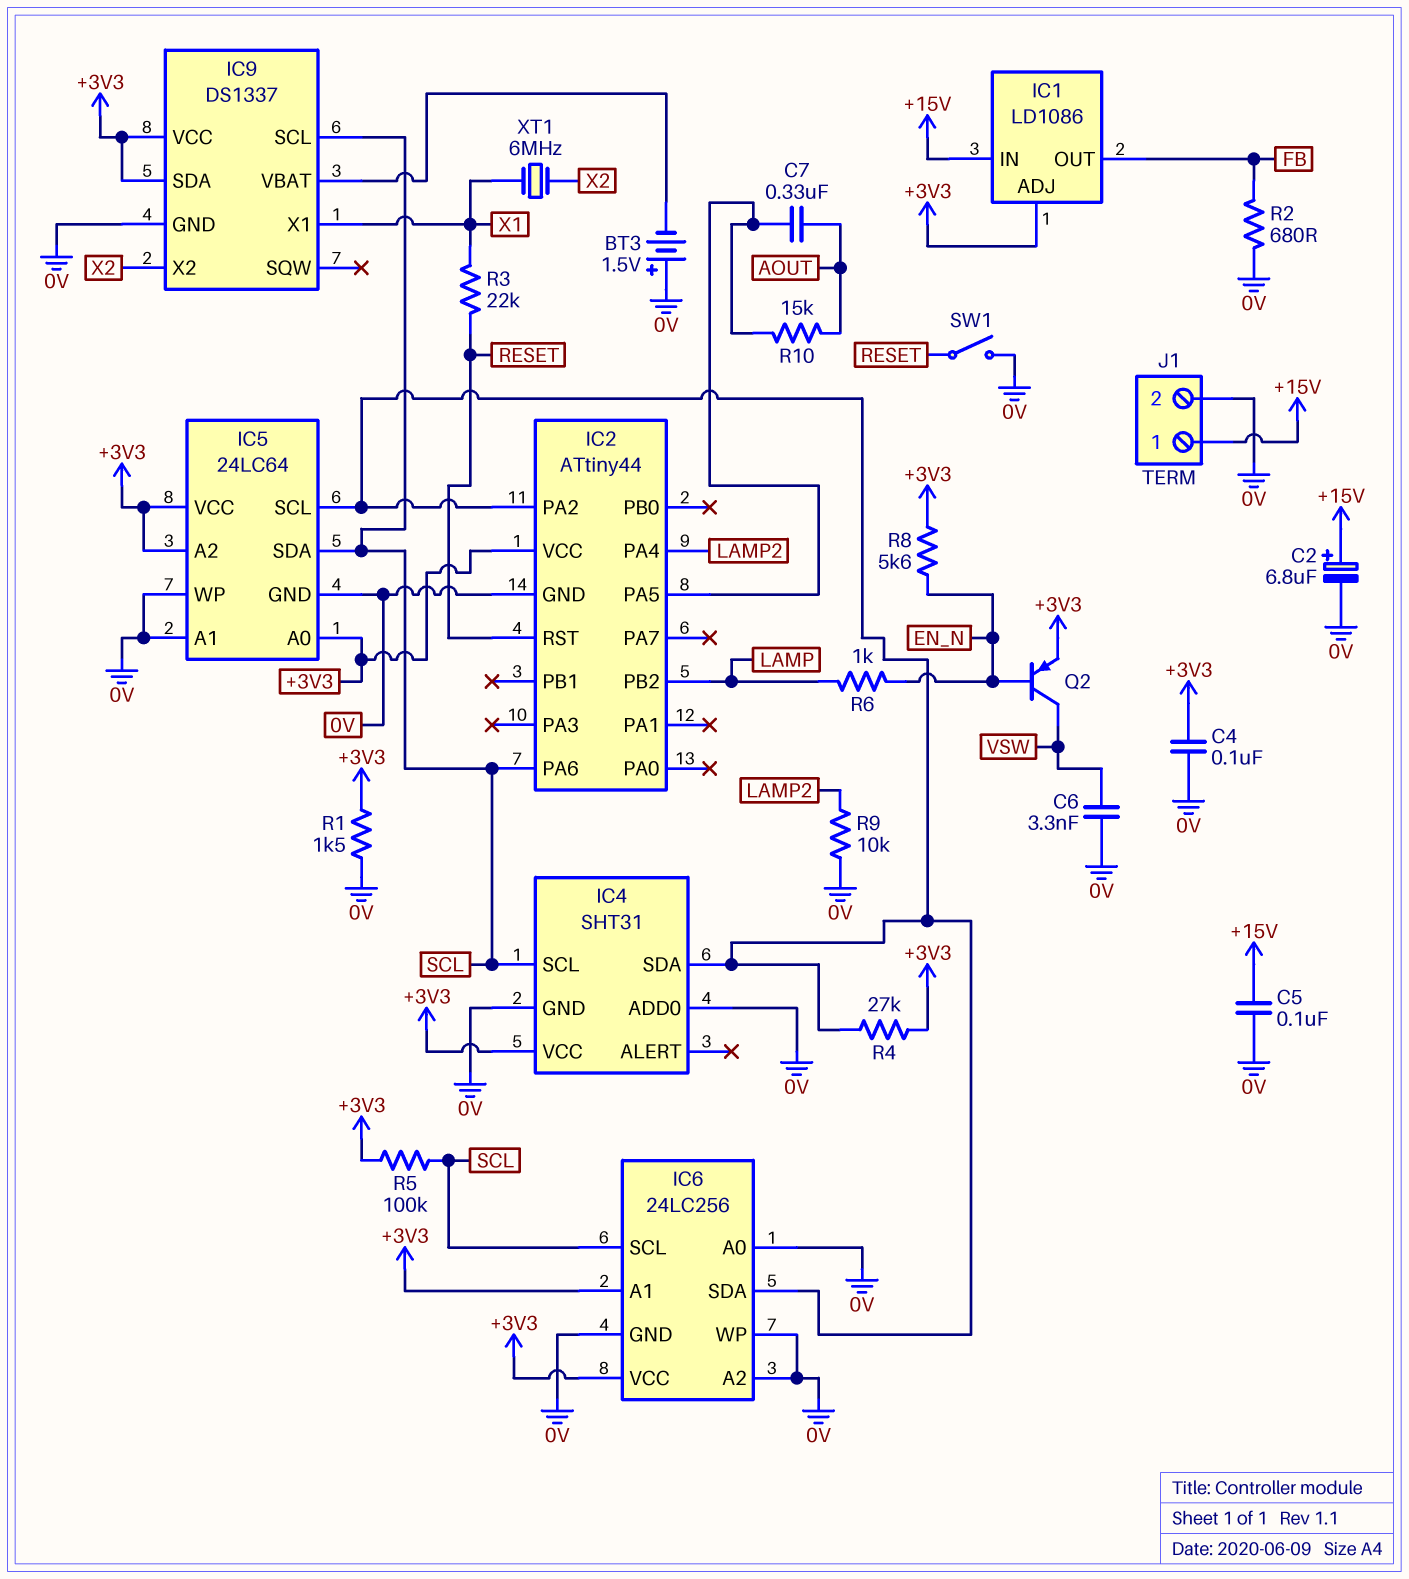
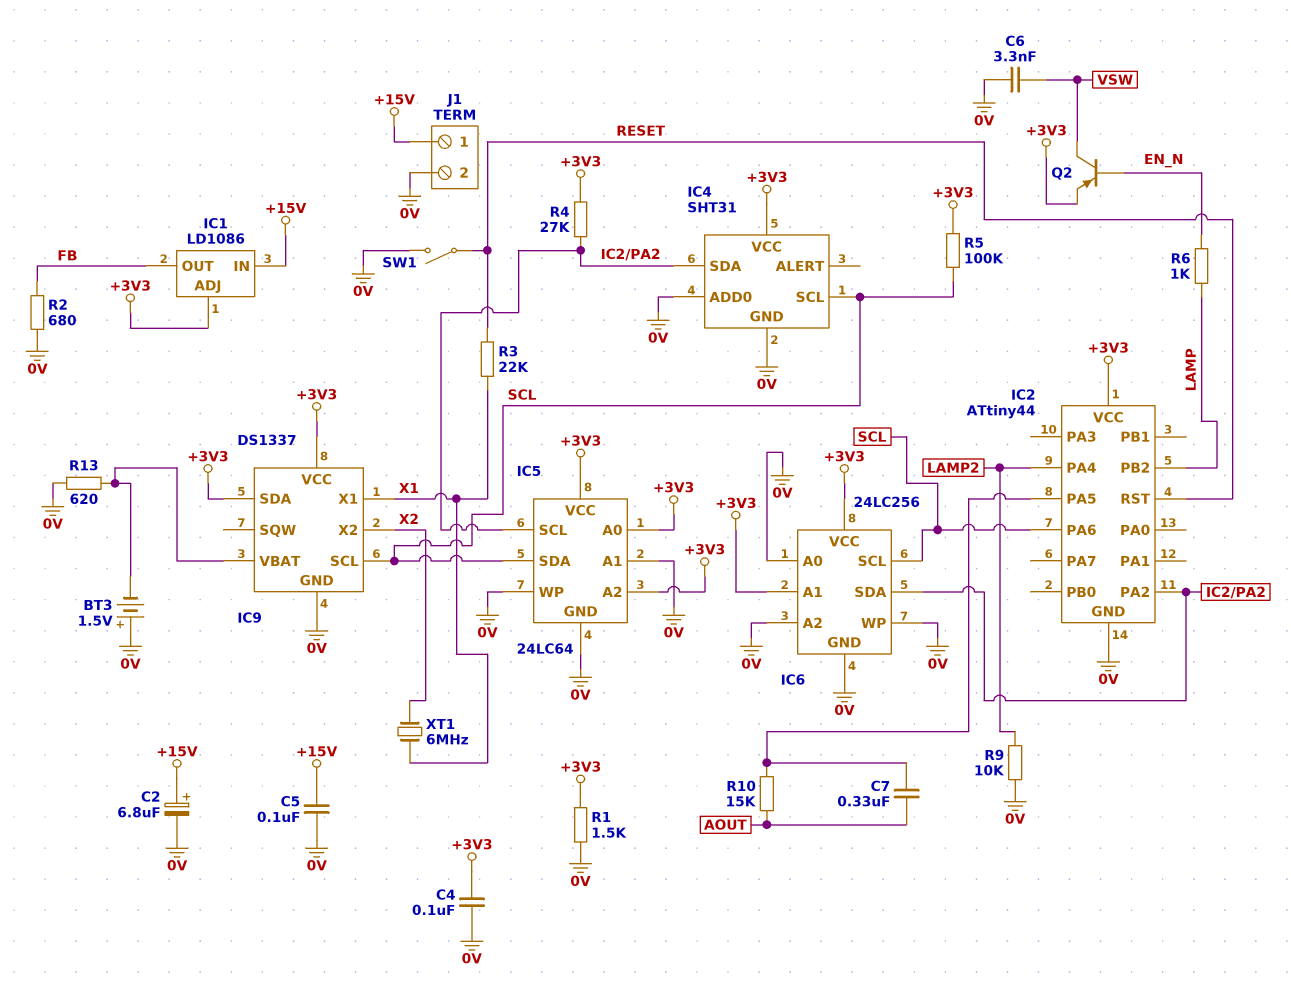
R8: 5.6k (+3V3, EN_N) -> none
R13: none -> 620 (0V, IC9/VBAT)

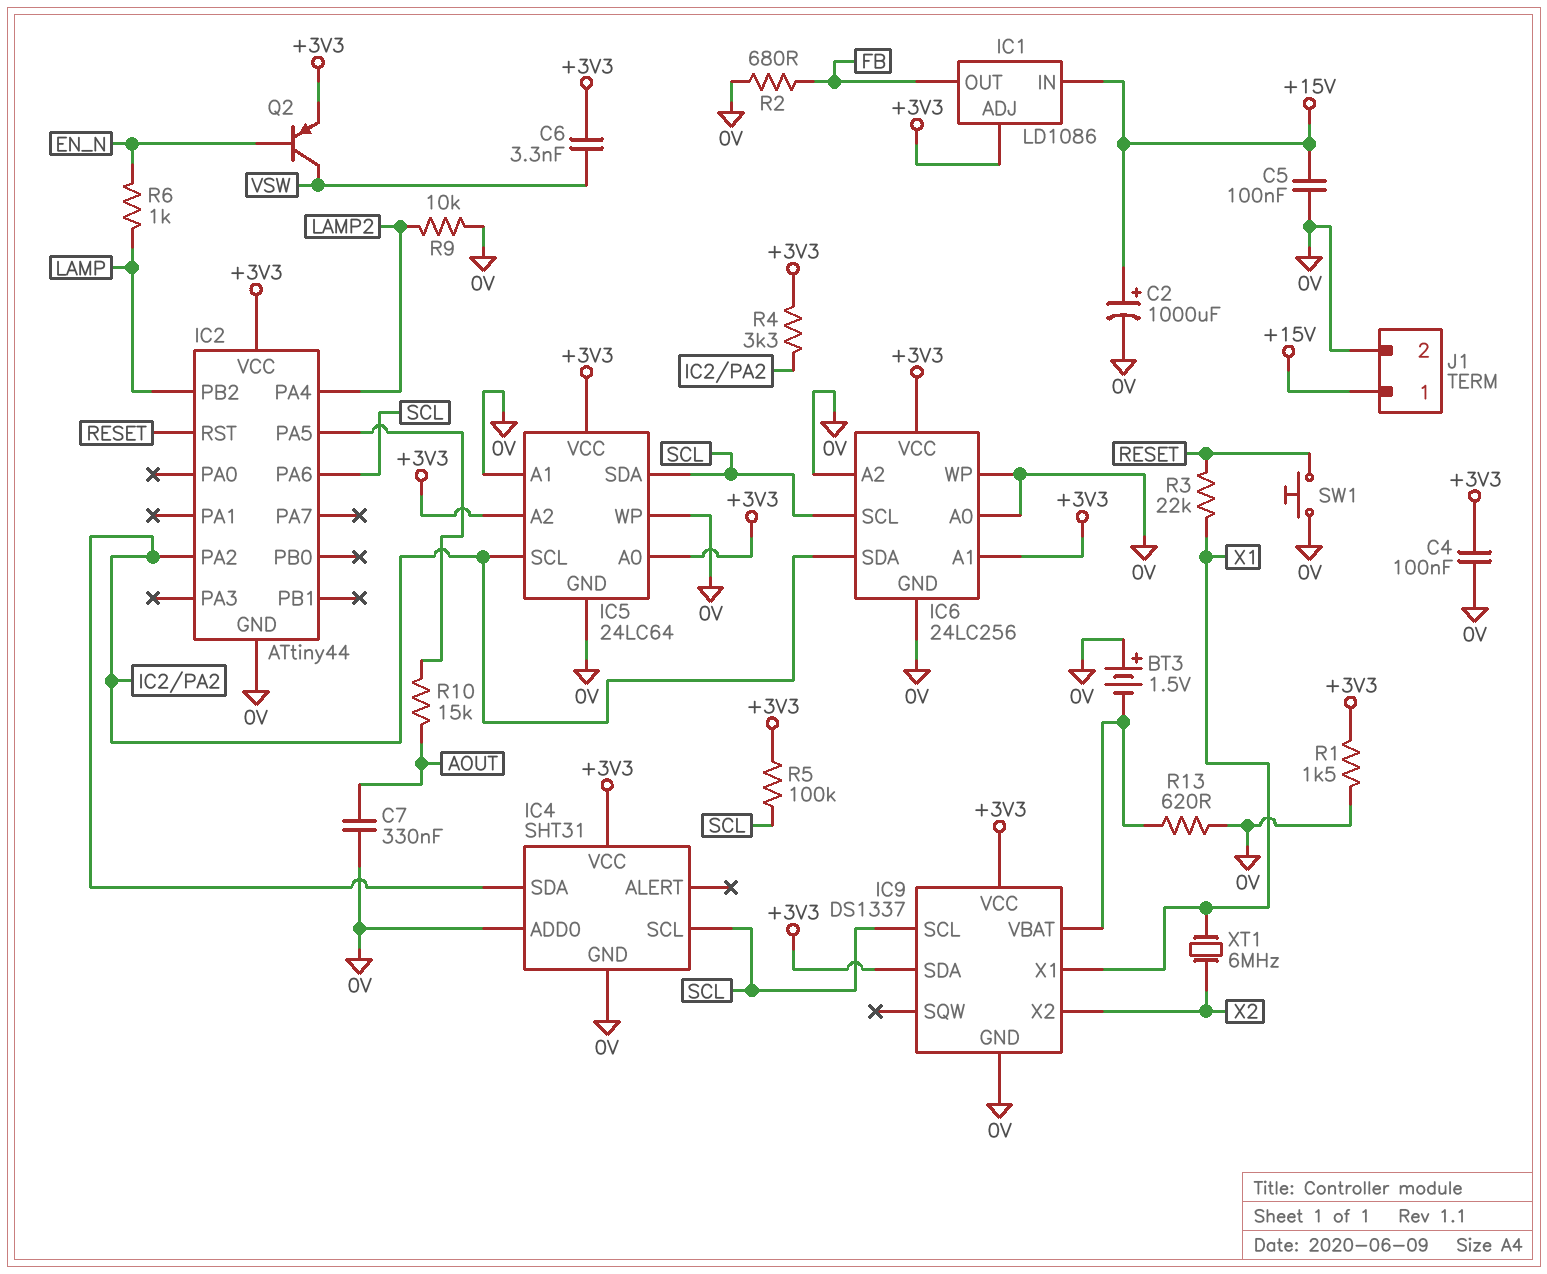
C2: 6.8uF (plus +15V, minus 0V) -> 1000uF (plus +15V, minus 0V)
C6: 3.3nF (0V, VSW) -> 3.3nF (+3V3, VSW)
C7: 330nF (AOUT, IC2/PA5) -> 330nF (0V, AOUT)
R4: 27k (+3V3, IC2/PA2) -> 3.3k (+3V3, IC2/PA2)
SW1: switch (0V, RESET) -> button (0V, RESET)

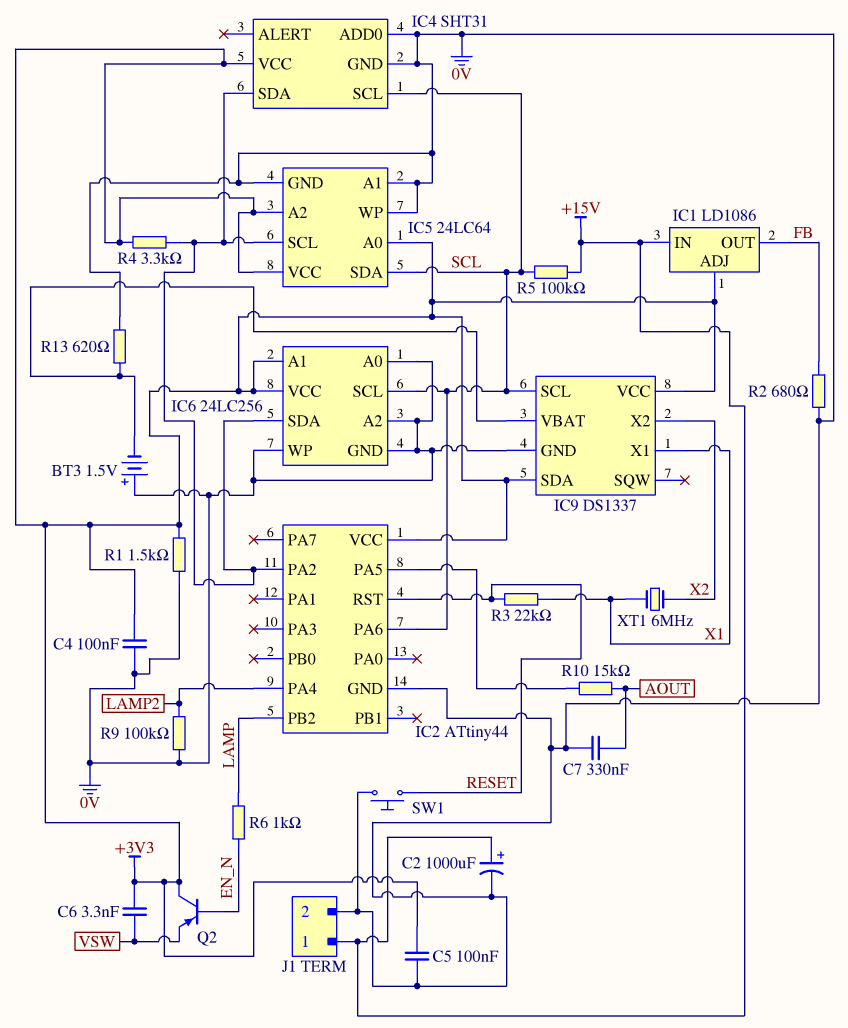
C5: 100nF (+15V, 0V) -> 100nF (+3V3, 0V)
Q2: PNP (B EN_N, C VSW, E +3V3) -> PNP (B EN_N, C +3V3, E VSW)
R5: 100k (+3V3, SCL) -> 100k (+15V, SCL)
R9: 10k (0V, LAMP2) -> 100k (0V, LAMP2)

